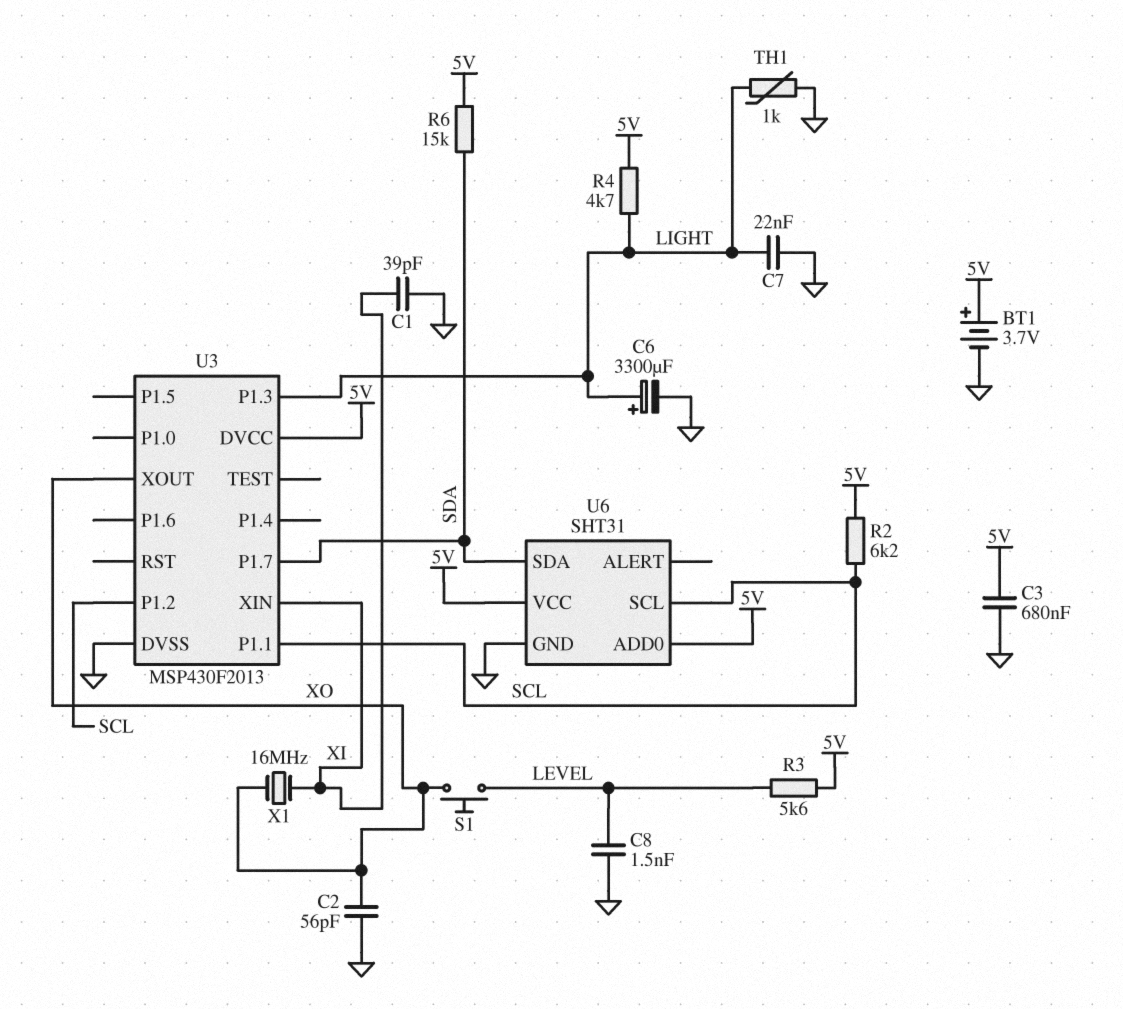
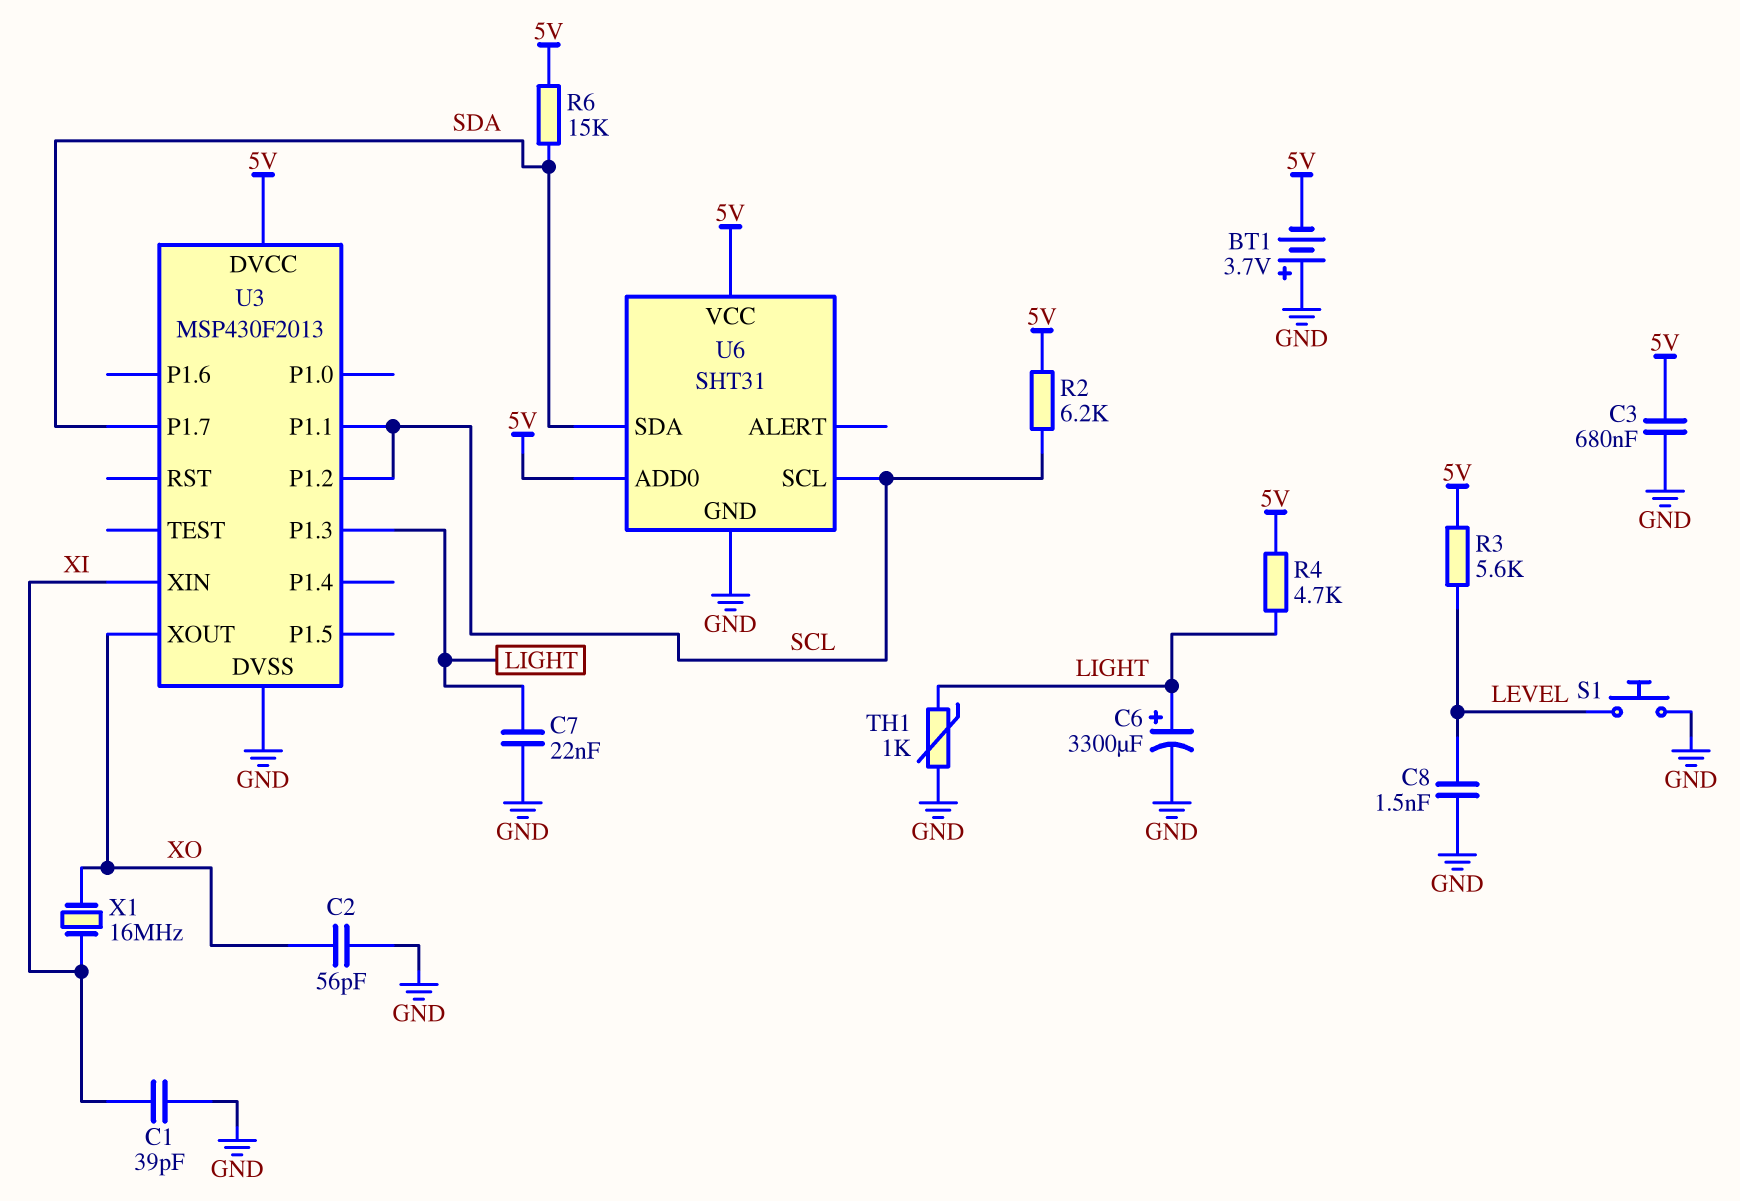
BT1: 3.7V (plus 5V, minus GND) -> 3.7V (plus GND, minus 5V)
S1: button (LEVEL, XO) -> button (GND, LEVEL)

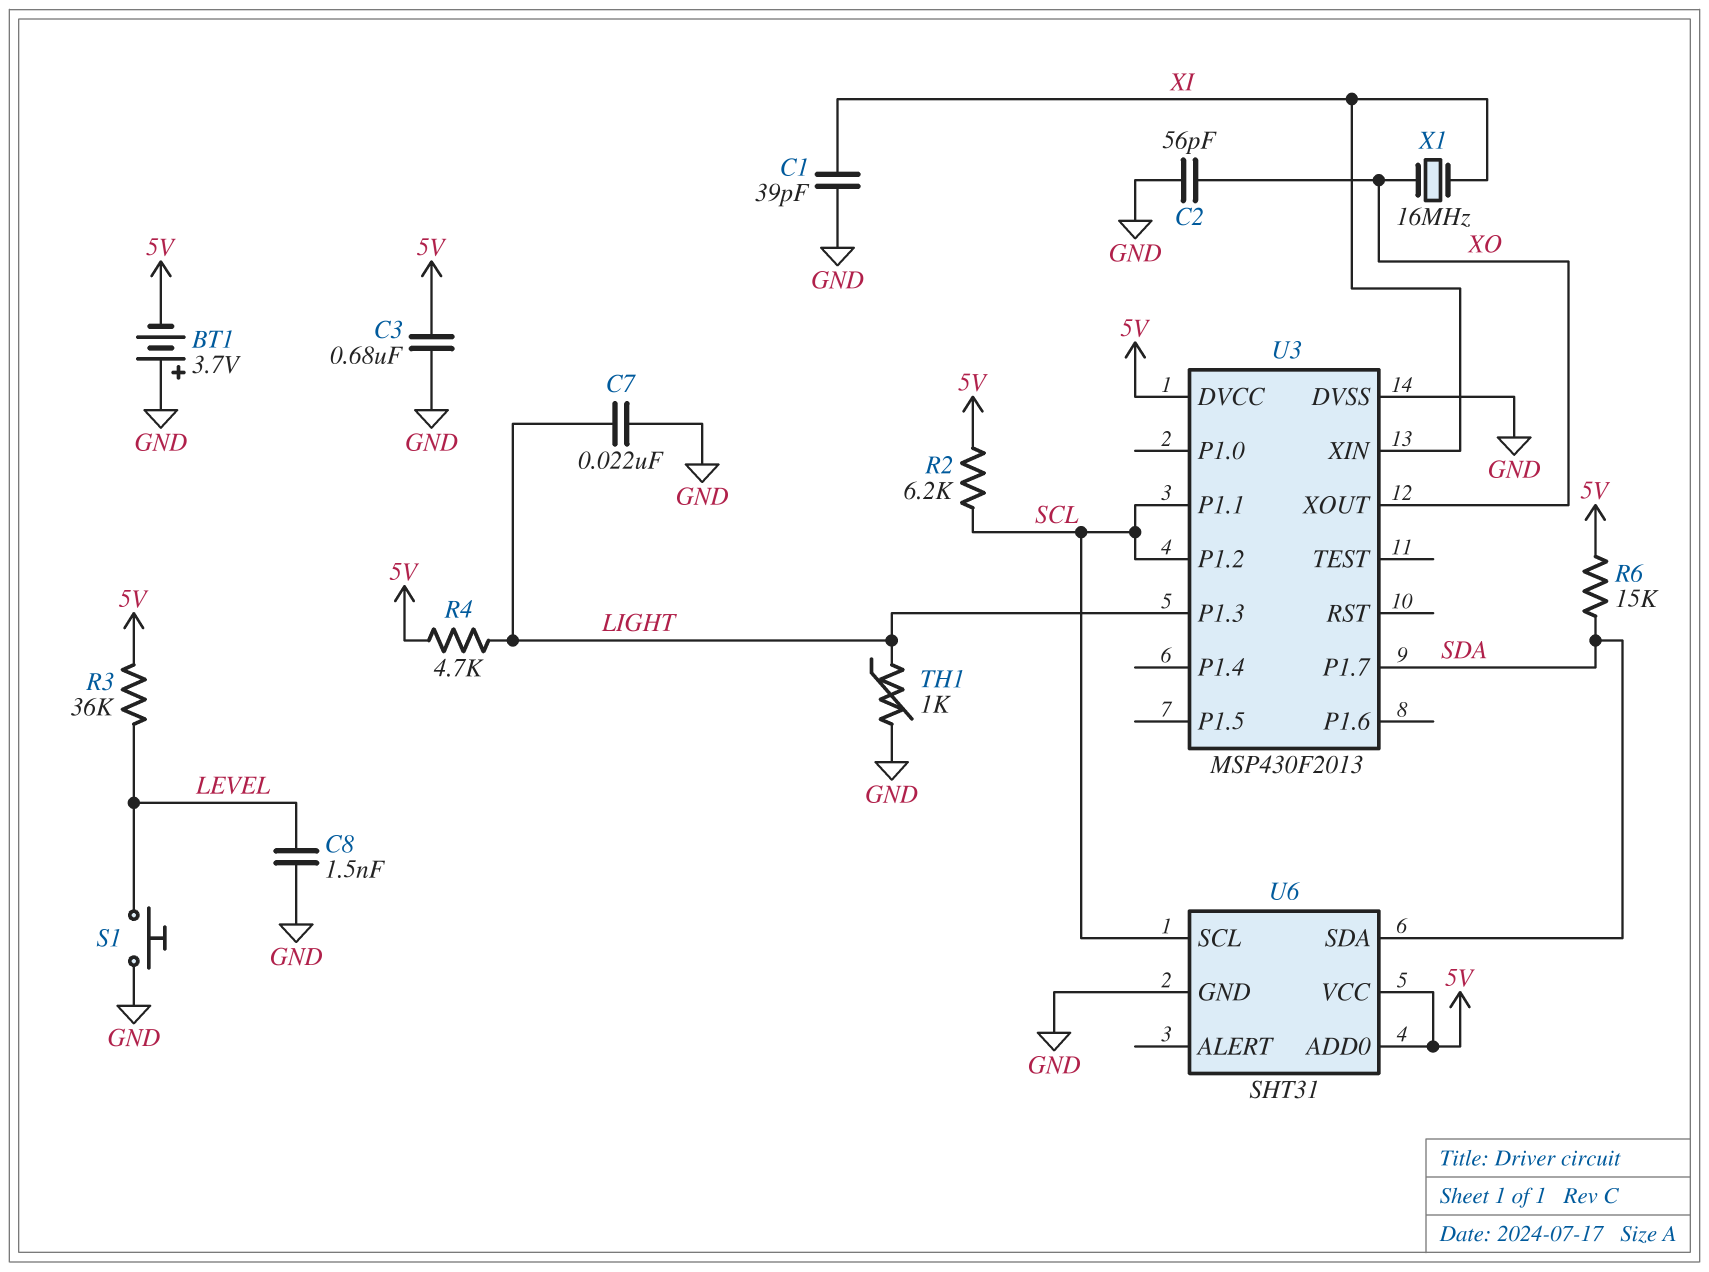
C6: 3300uF (plus LIGHT, minus GND) -> none
R3: 5.6k (5V, LEVEL) -> 36k (5V, LEVEL)

